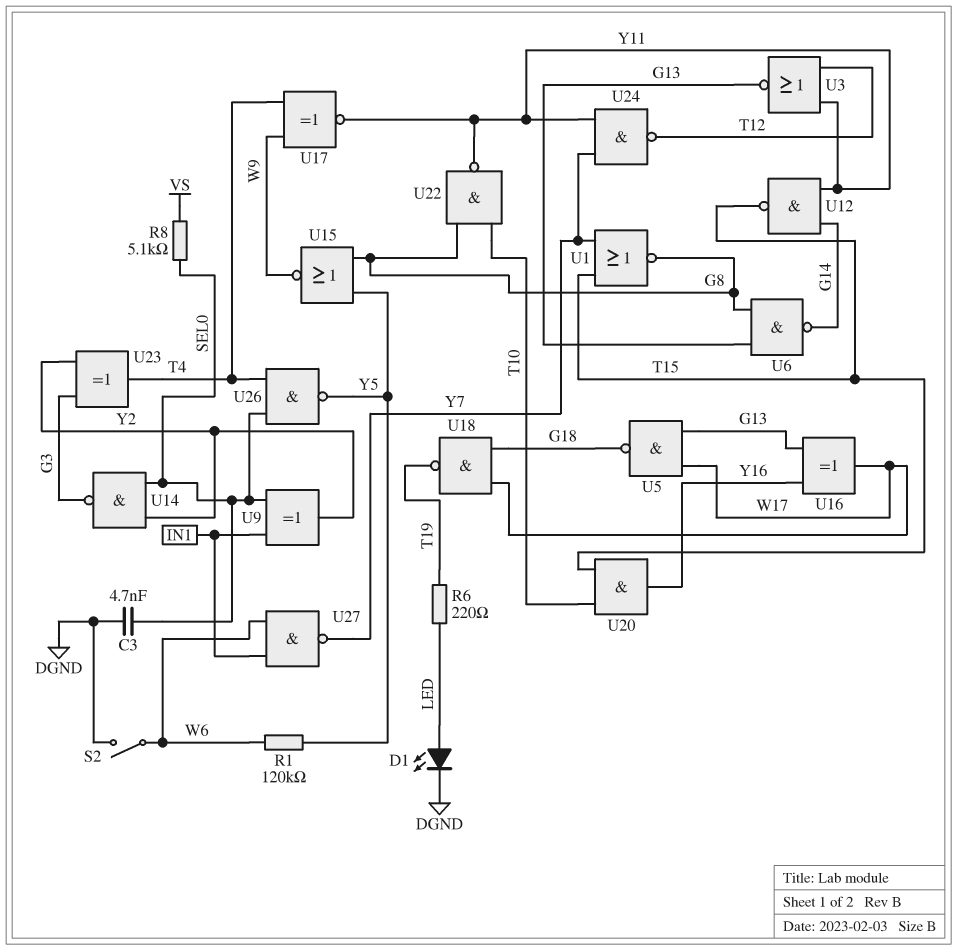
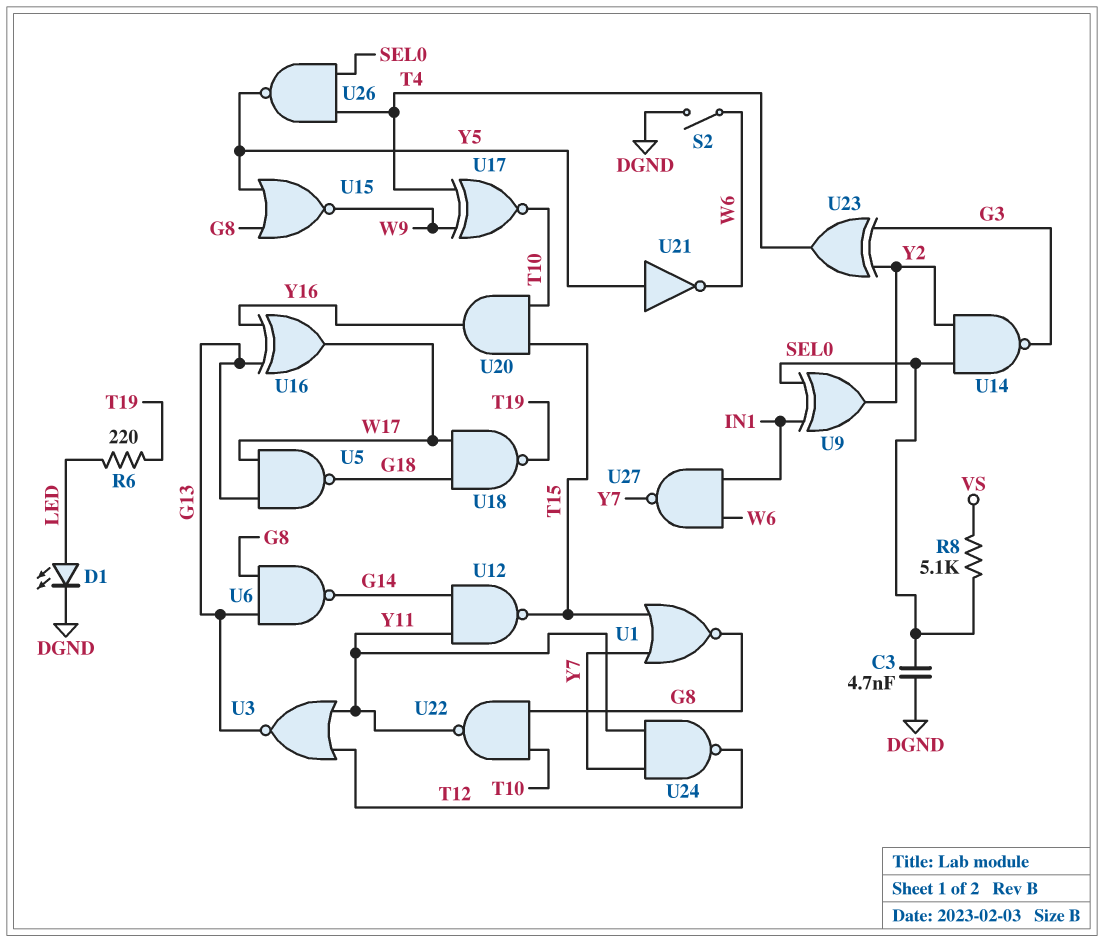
R1: 120k (W6, Y5) -> none
U17: XNOR (in T4, in W9, out Y11) -> XNOR (in T4, in W9, out T10)
U21: none -> NOT (in Y5, out W6)

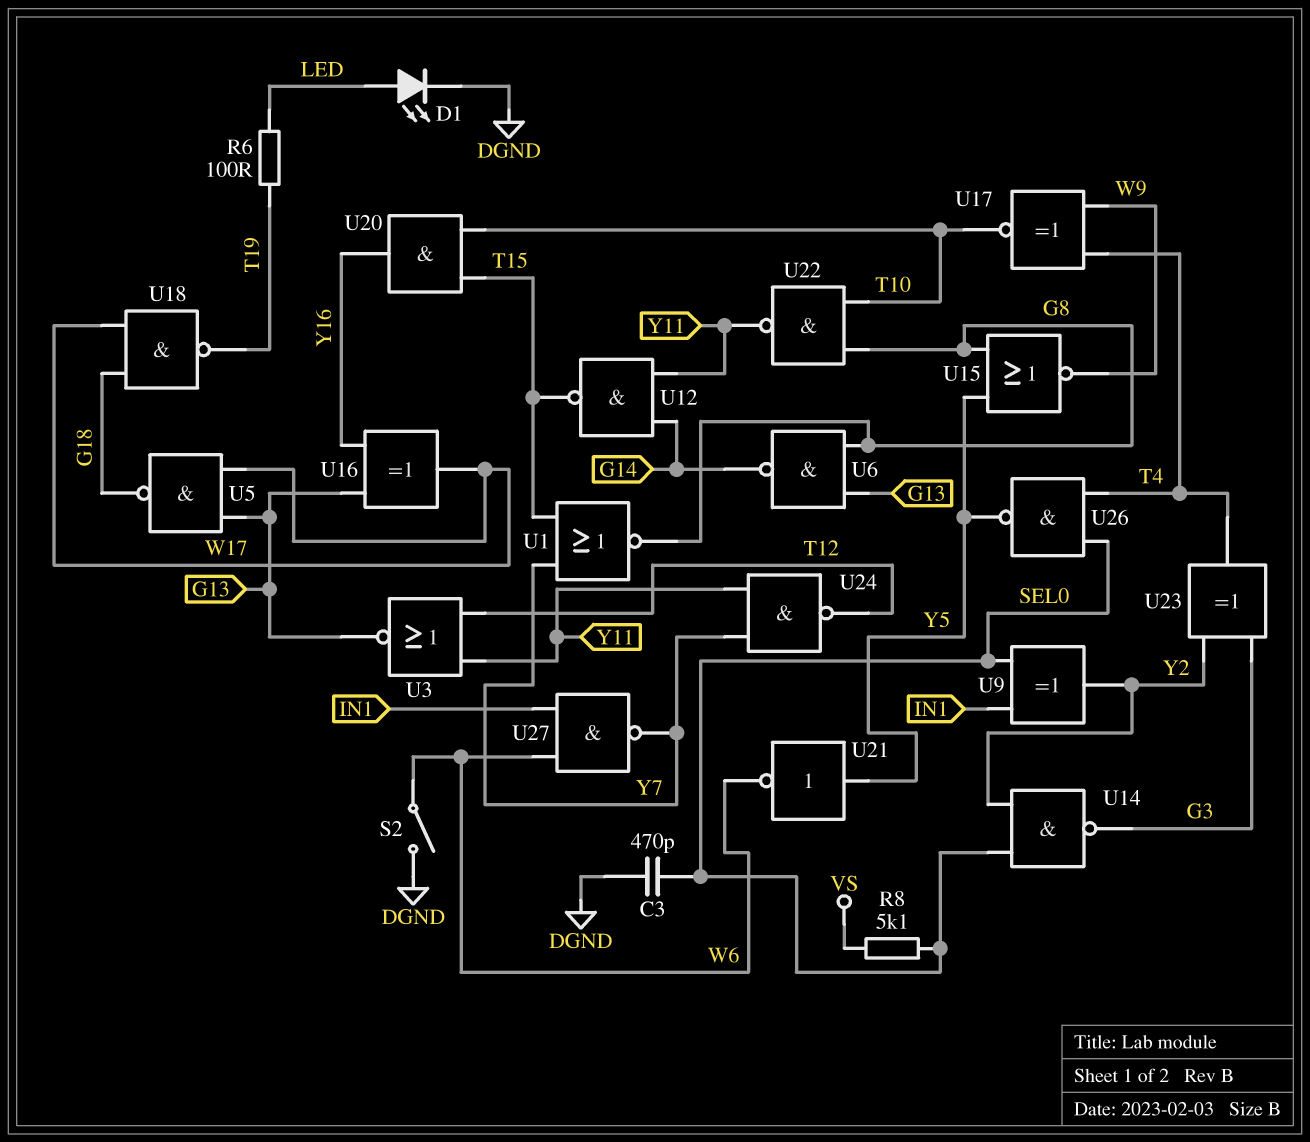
C3: 4.7nF (DGND, SEL0) -> 470pF (DGND, SEL0)
R6: 220 (LED, T19) -> 100 (LED, T19)

